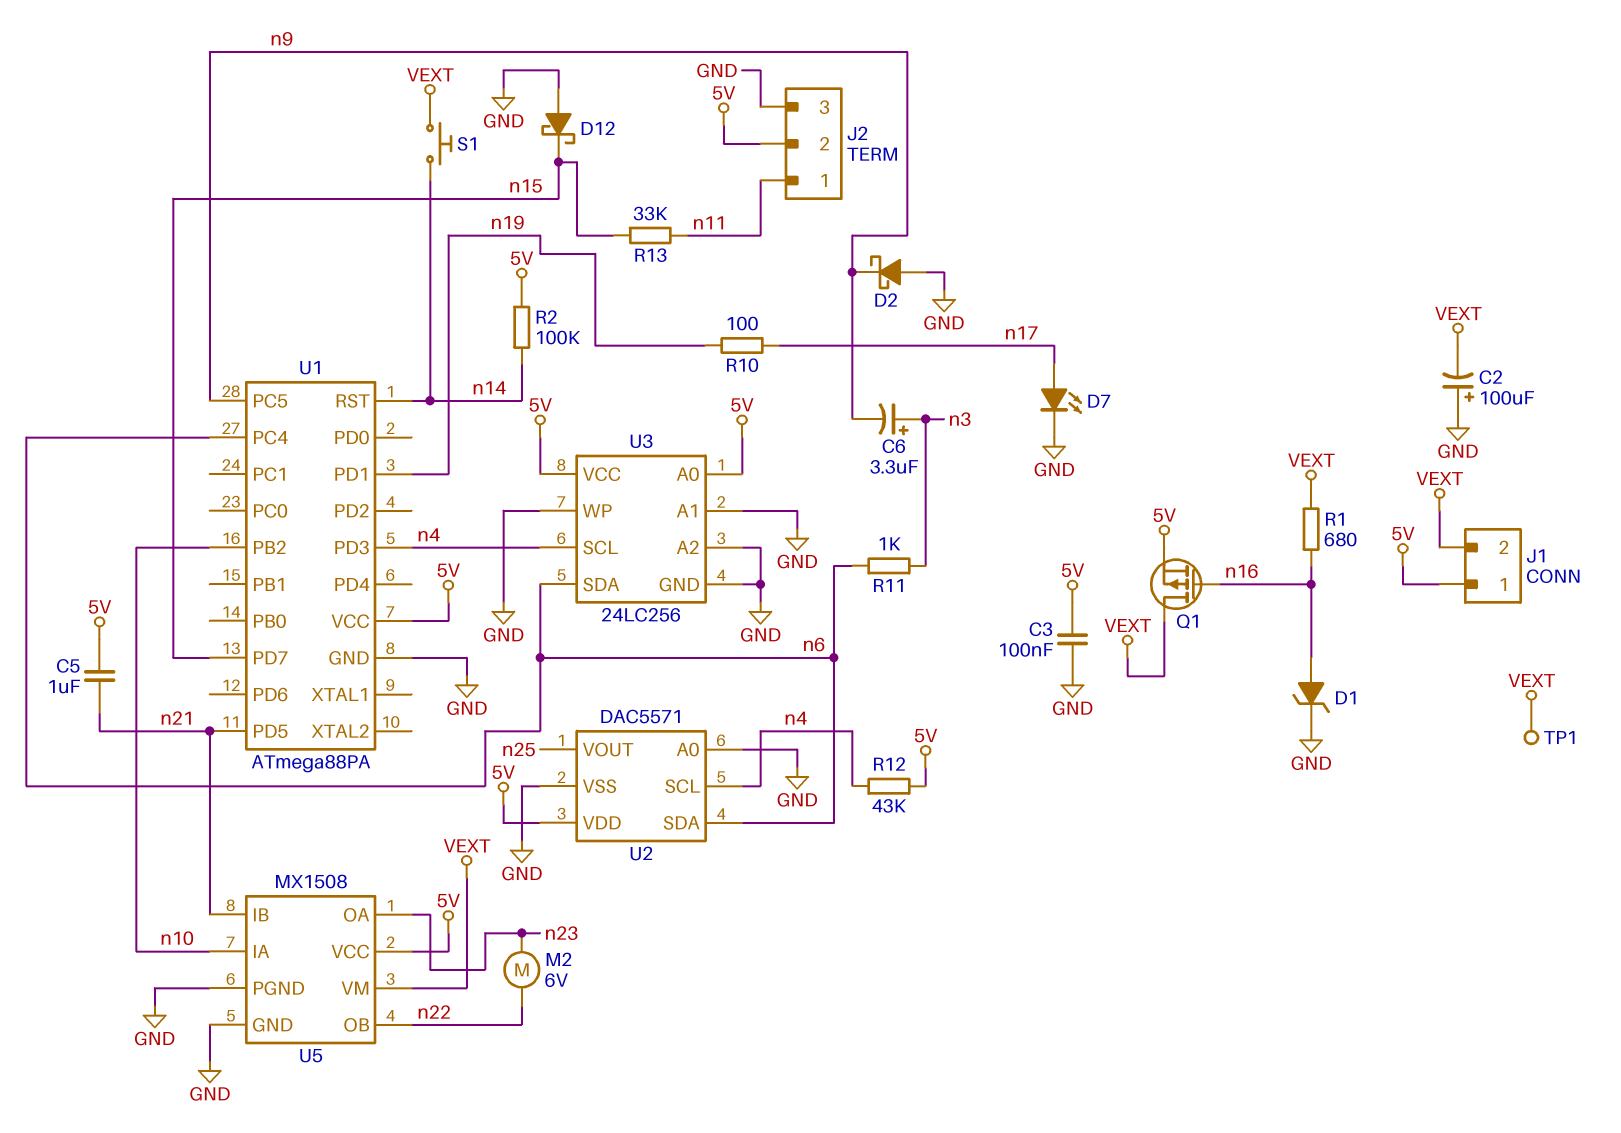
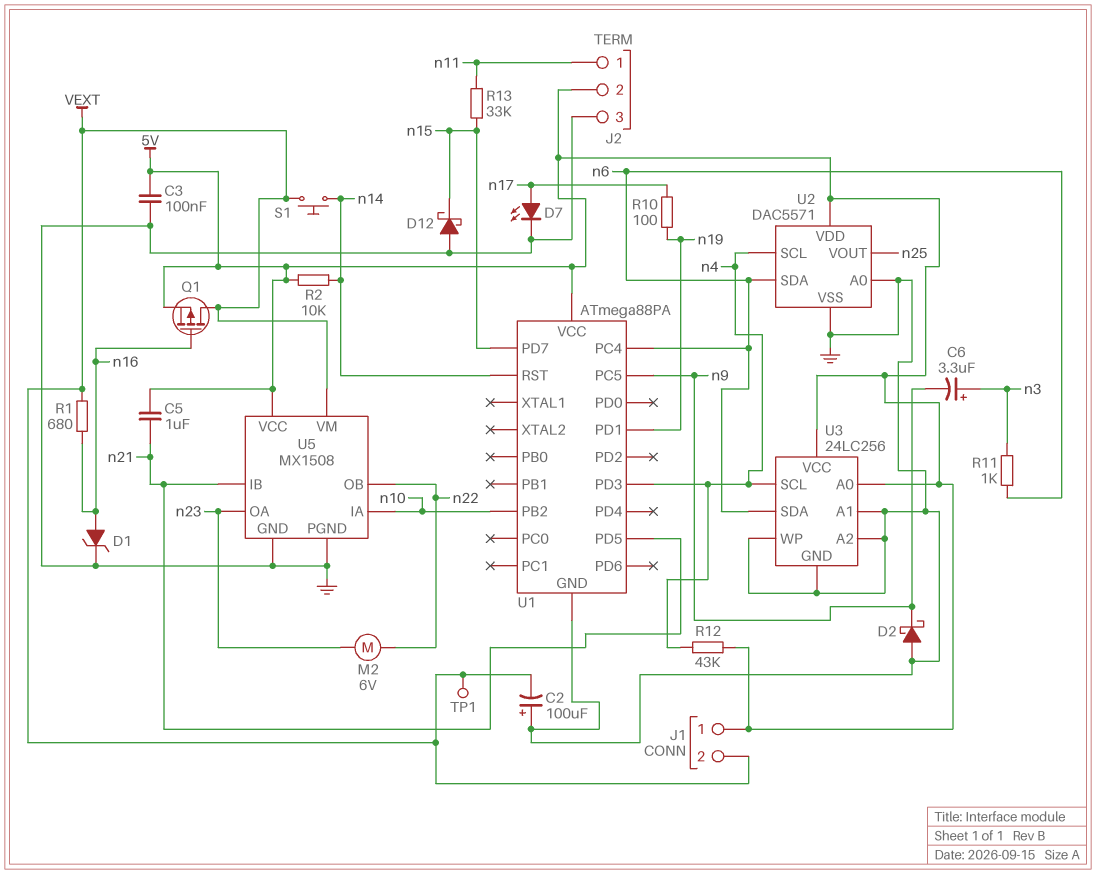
R2: 100k (5V, n14) -> 10k (5V, n14)

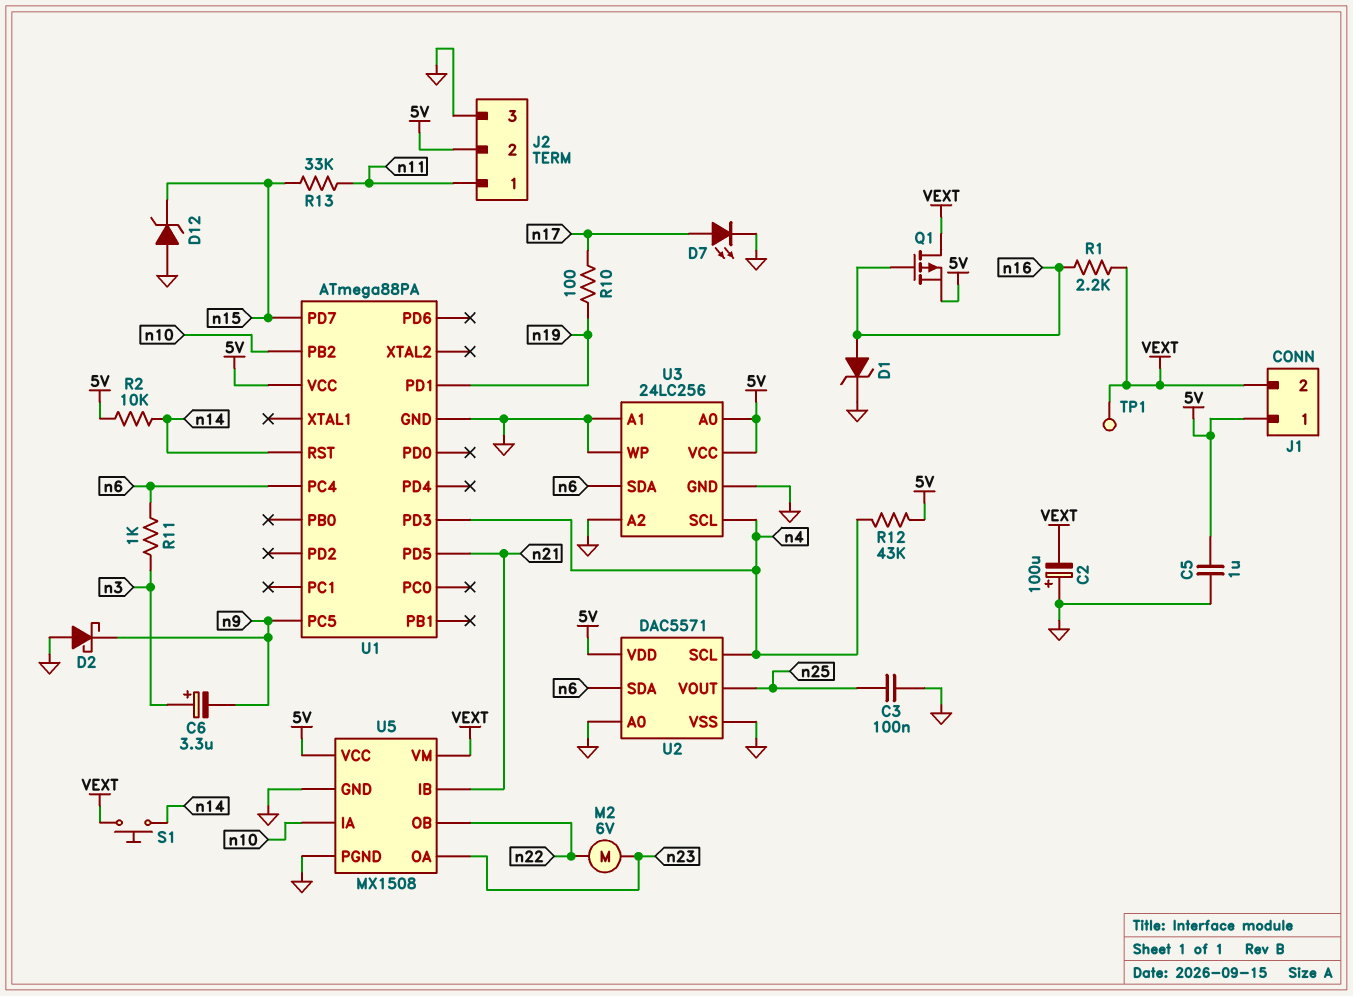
C3: 100nF (5V, GND) -> 100nF (GND, n25)
C5: 1uF (5V, n21) -> 1uF (5V, GND)
D12: schottky (A GND, K n15) -> zener (A GND, K n15)
R1: 680 (VEXT, n16) -> 2.2k (VEXT, n16)

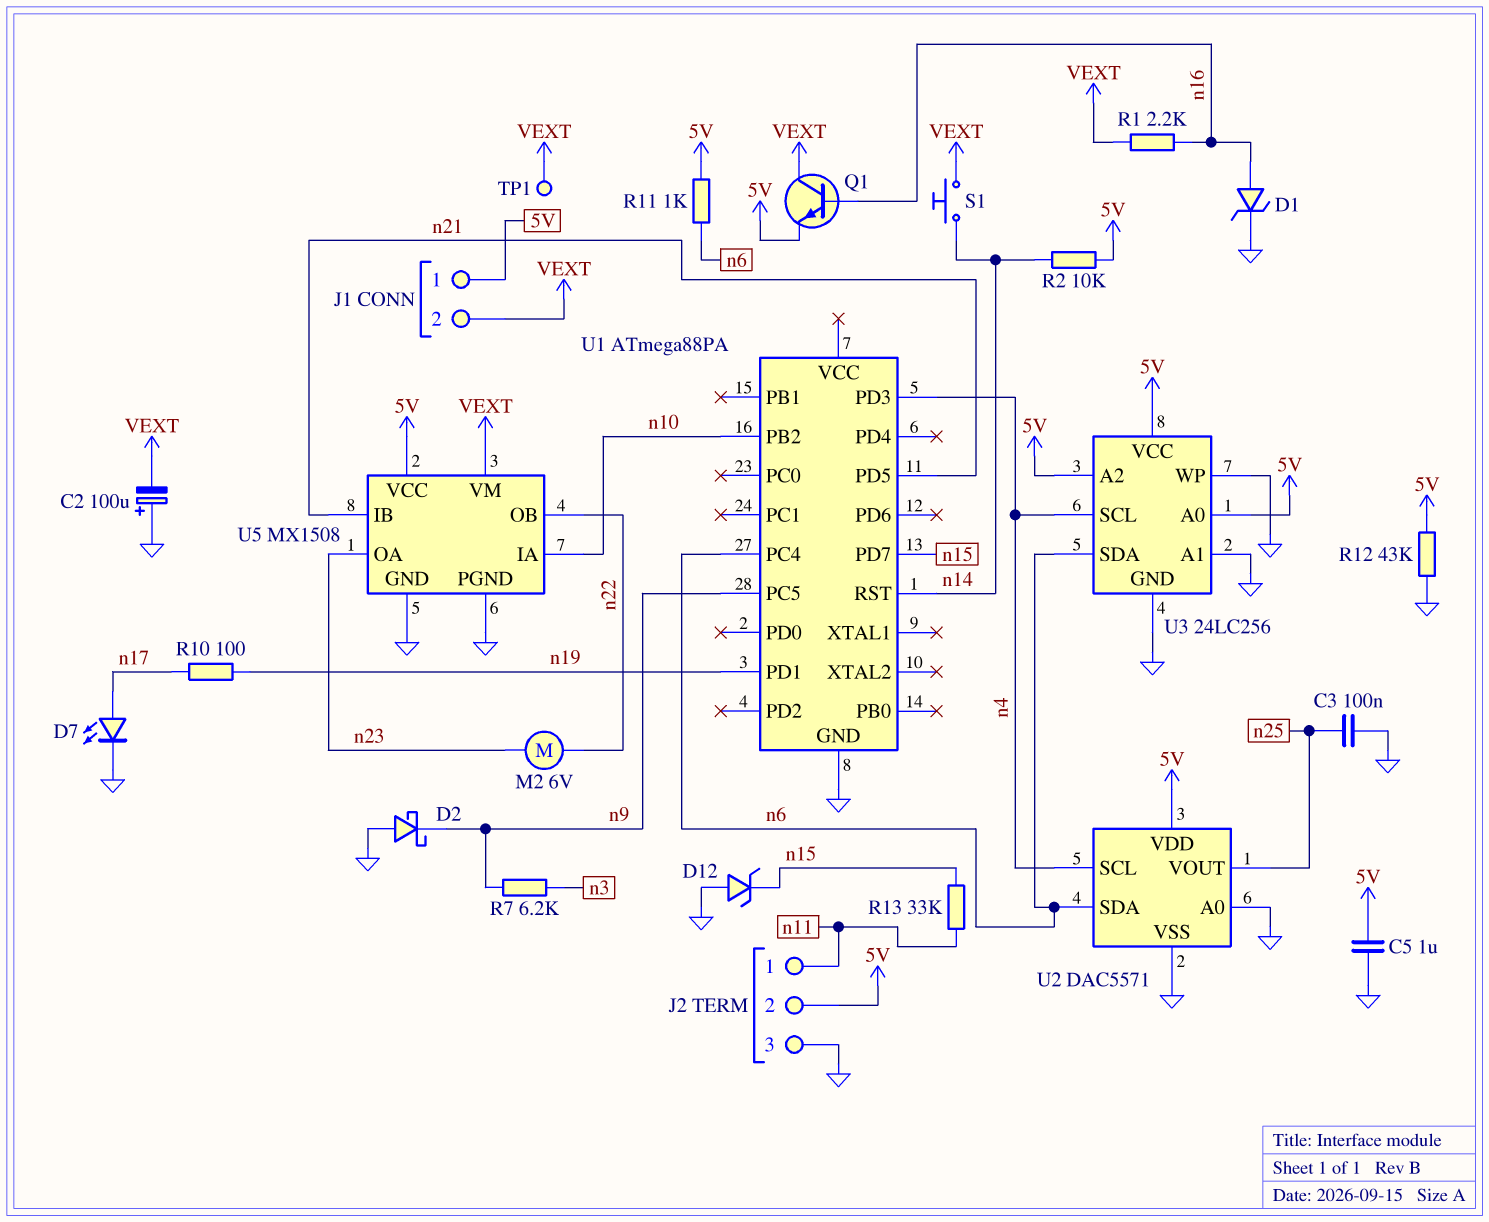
C6: 3.3uF (plus n3, minus n9) -> none
Q1: PMOS (G n16, D VEXT, S 5V) -> NPN (B n16, C VEXT, E 5V)
R7: none -> 6.2k (n3, n9)
R11: 1k (n3, n6) -> 1k (5V, n6)
R12: 43k (5V, n4) -> 43k (5V, GND)
U1 pin VCC: 5V -> none
U3 pin A2: GND -> 5V

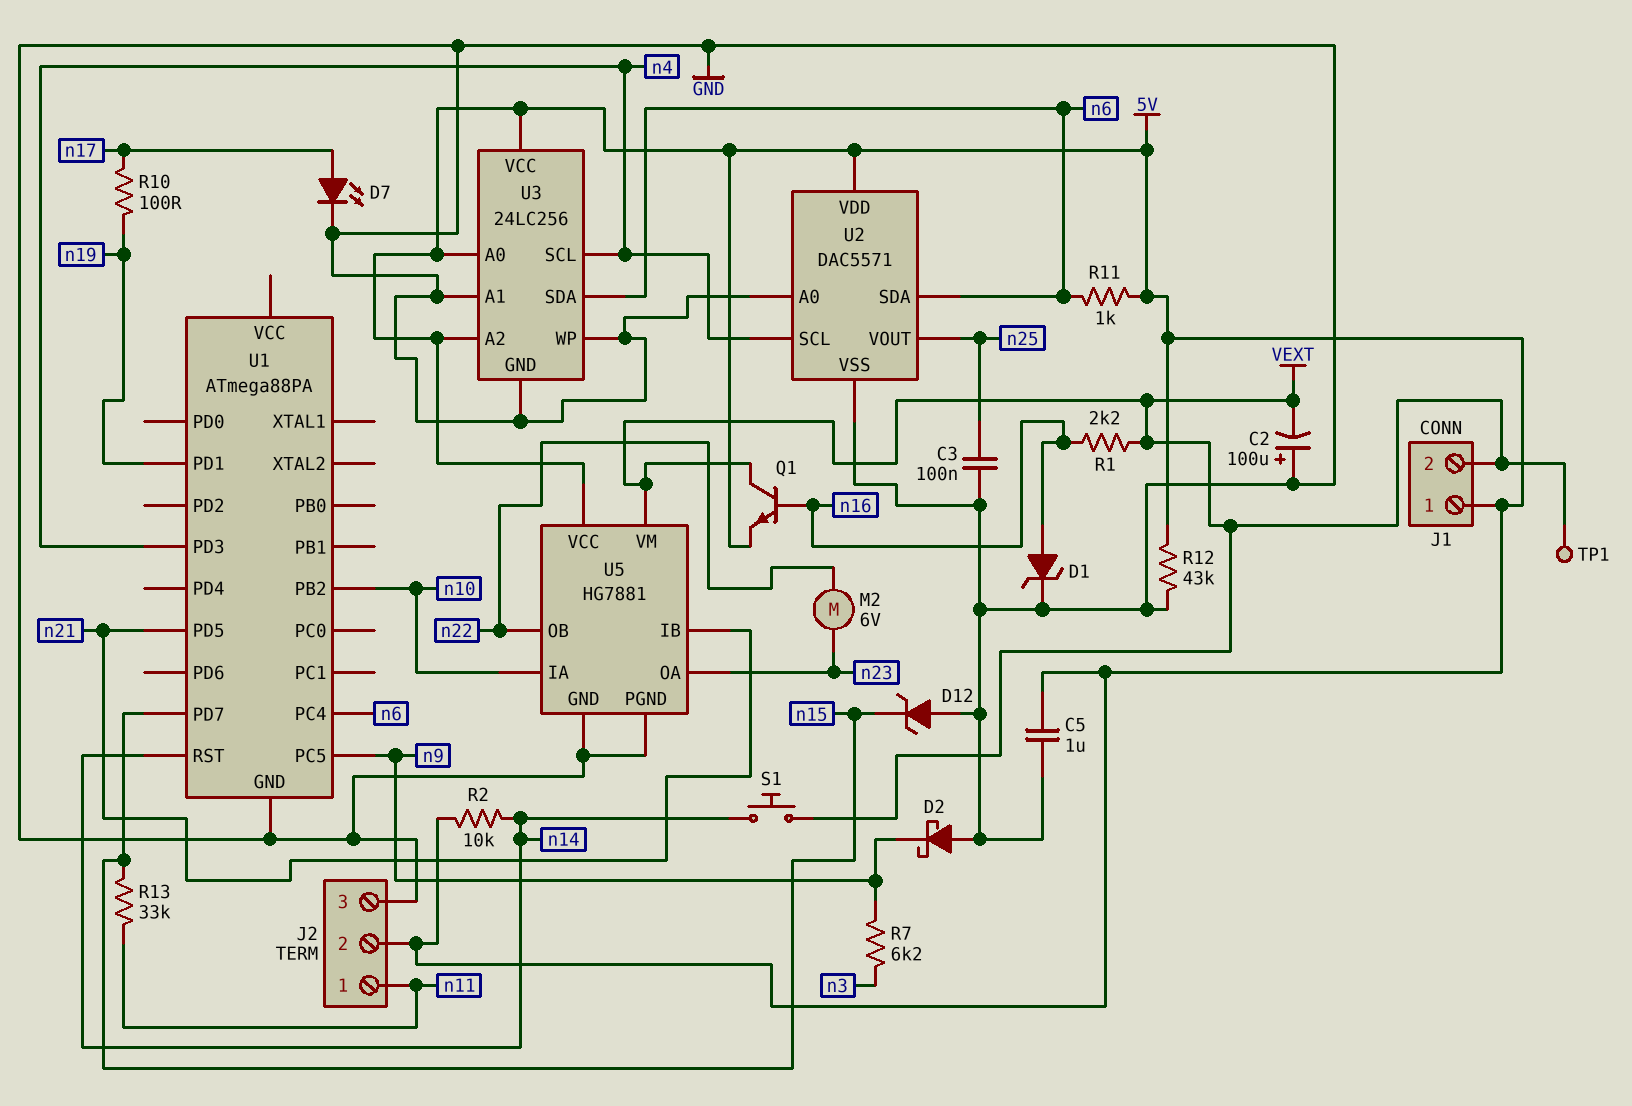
U5: MX1508 -> HG7881

